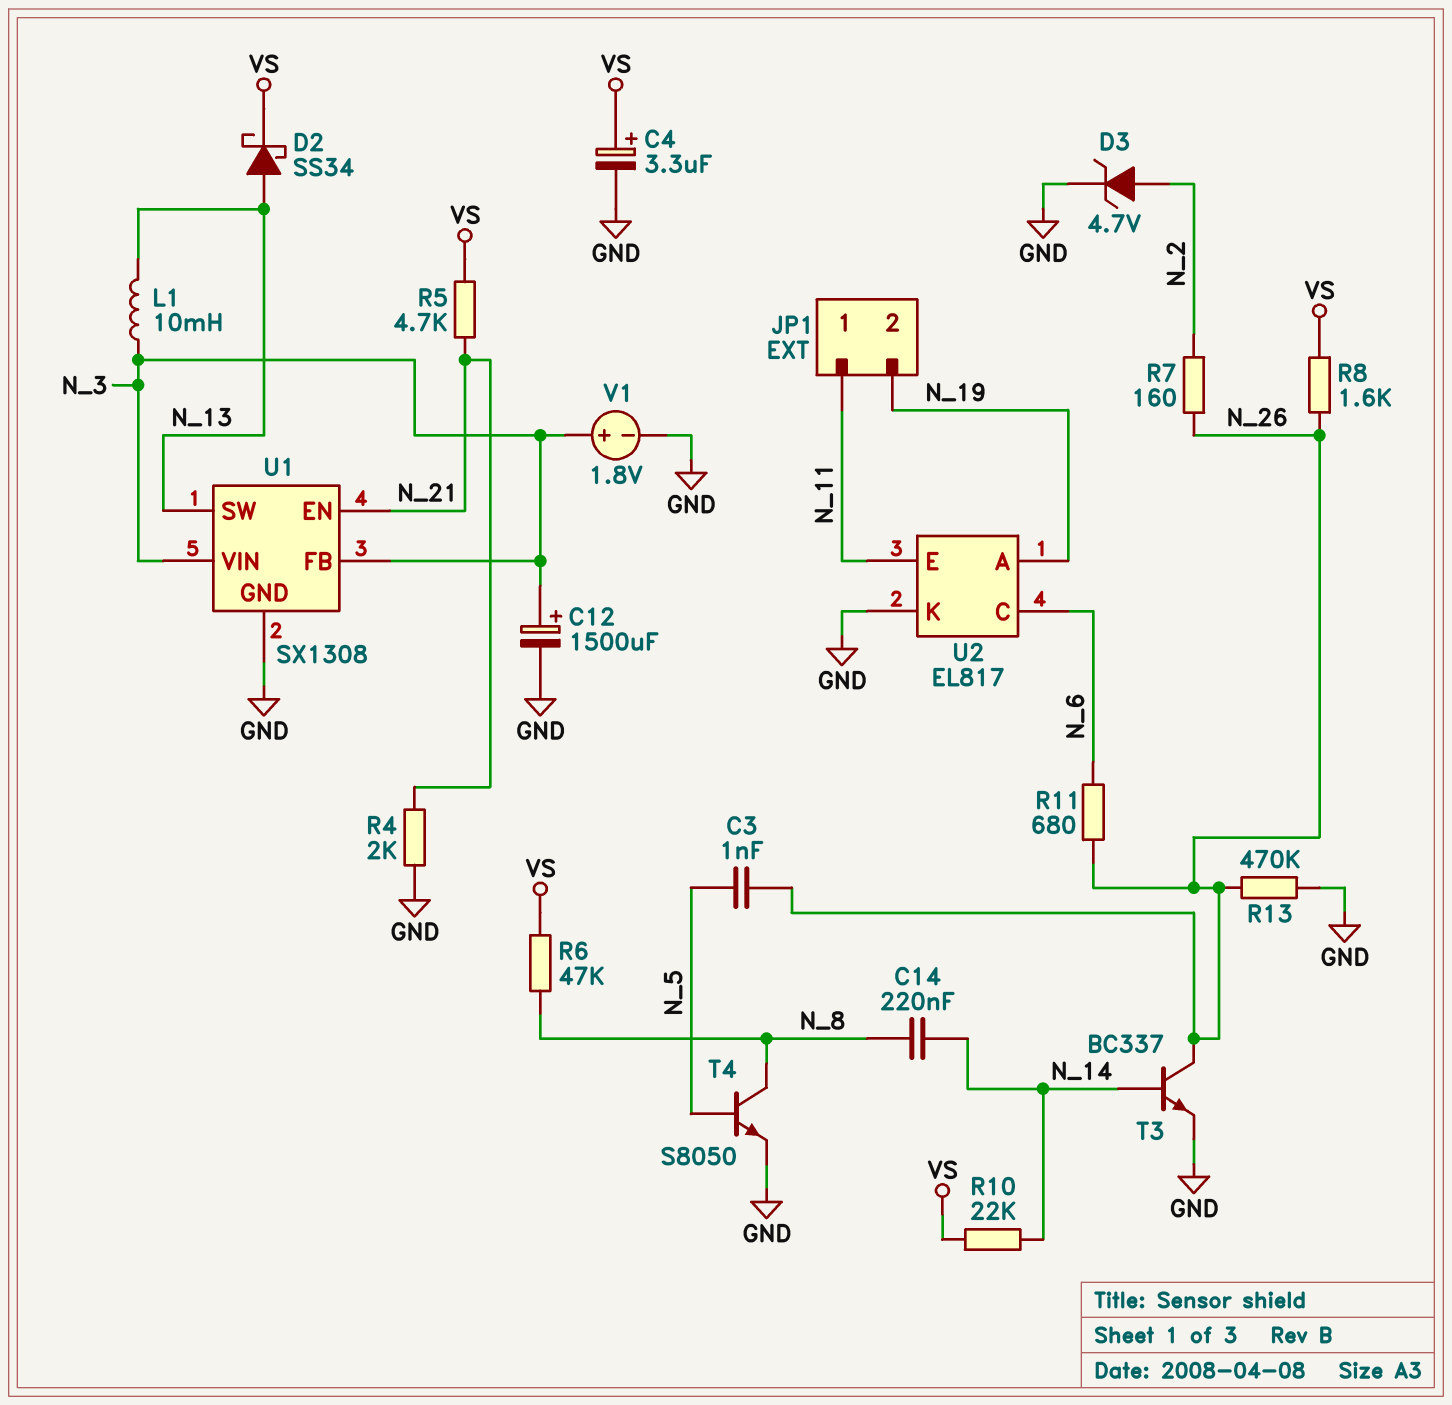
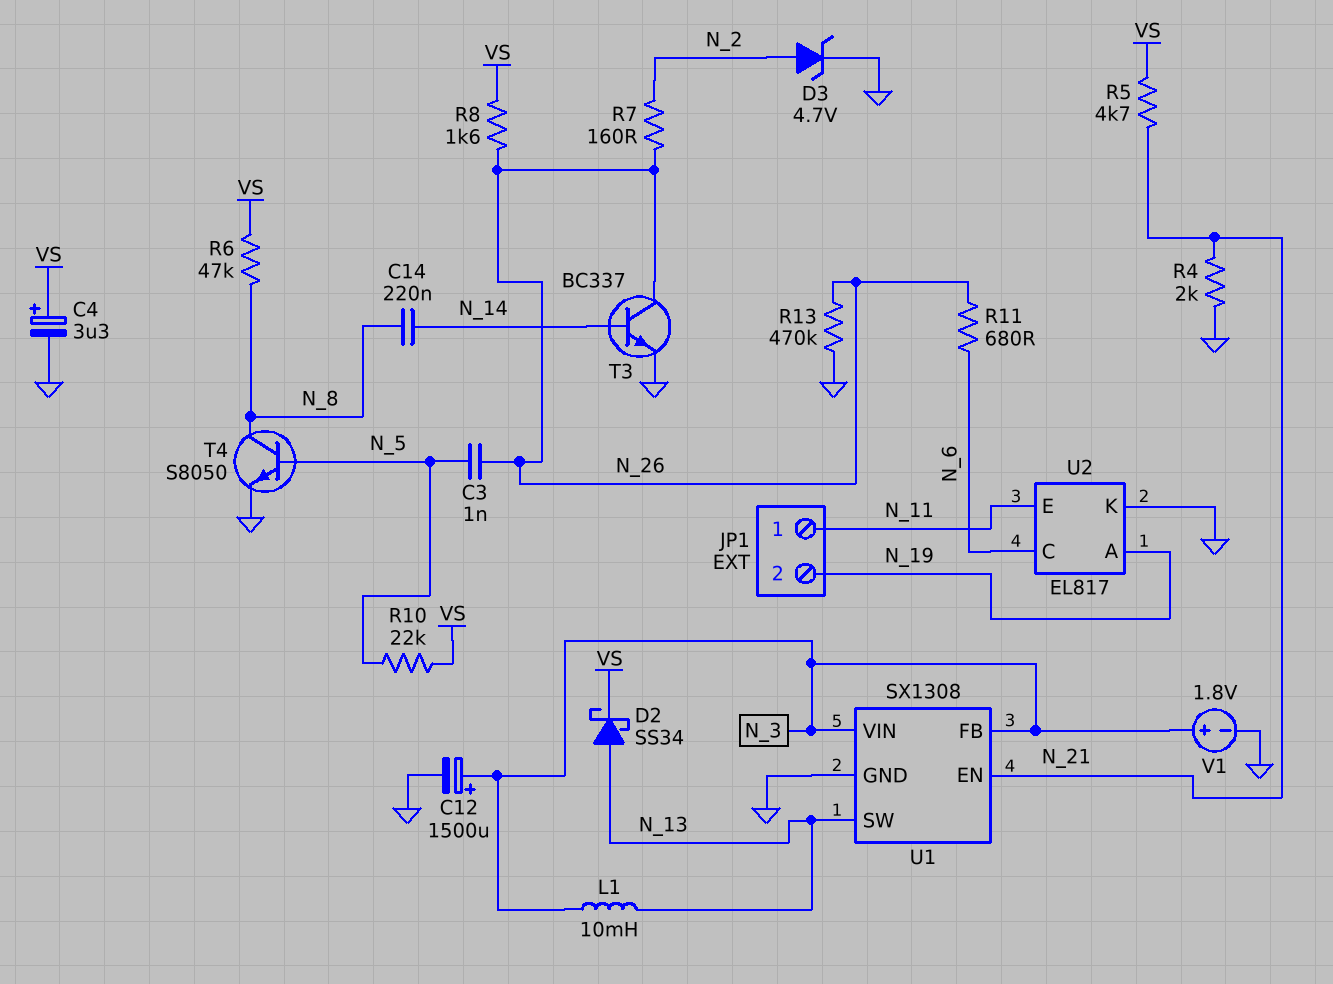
R10: 22k (N_14, VS) -> 22k (N_5, VS)

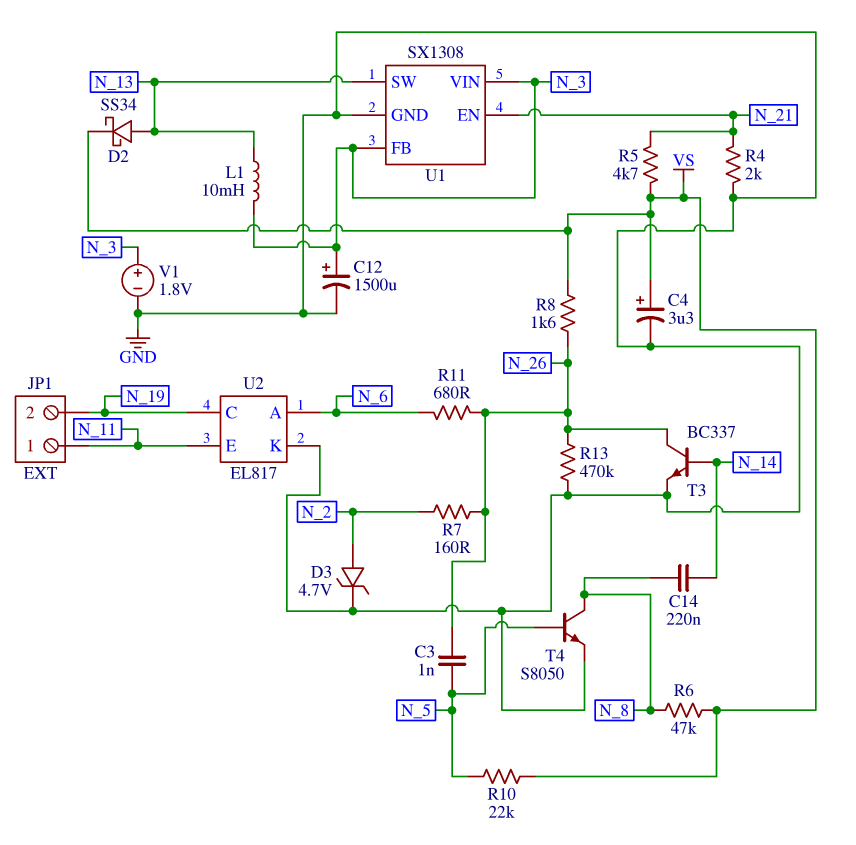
U2 pin A: N_19 -> N_6
U2 pin C: N_6 -> N_19

